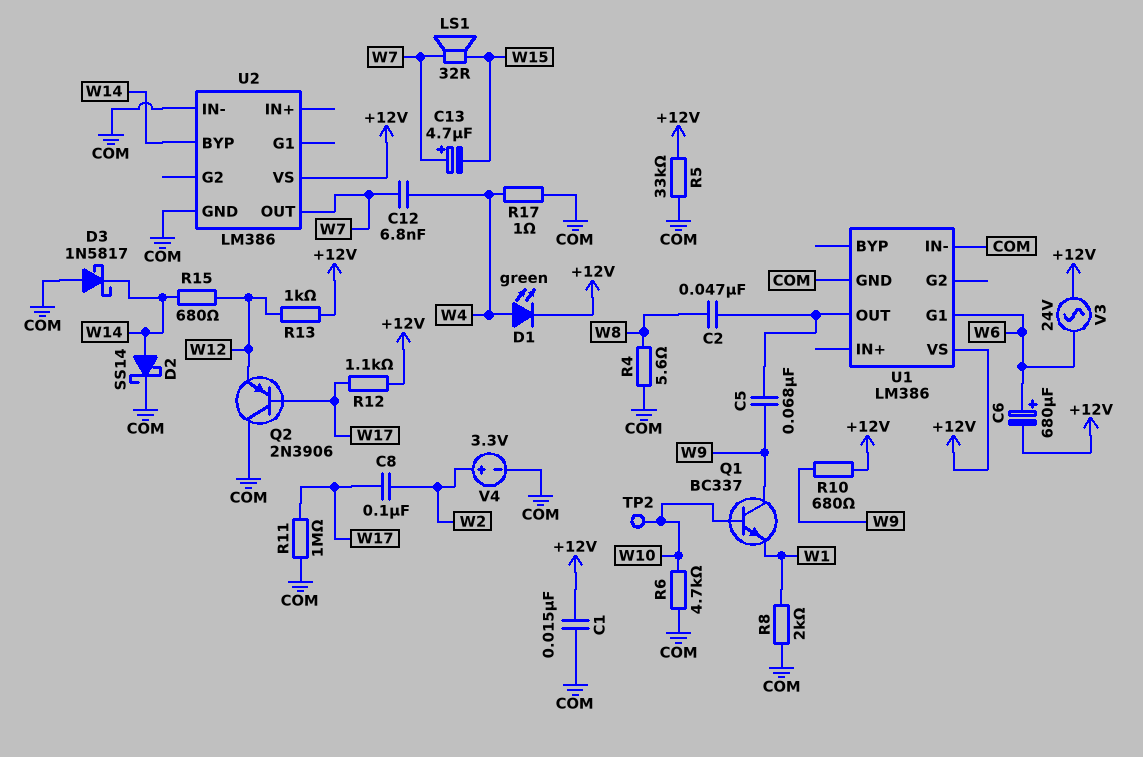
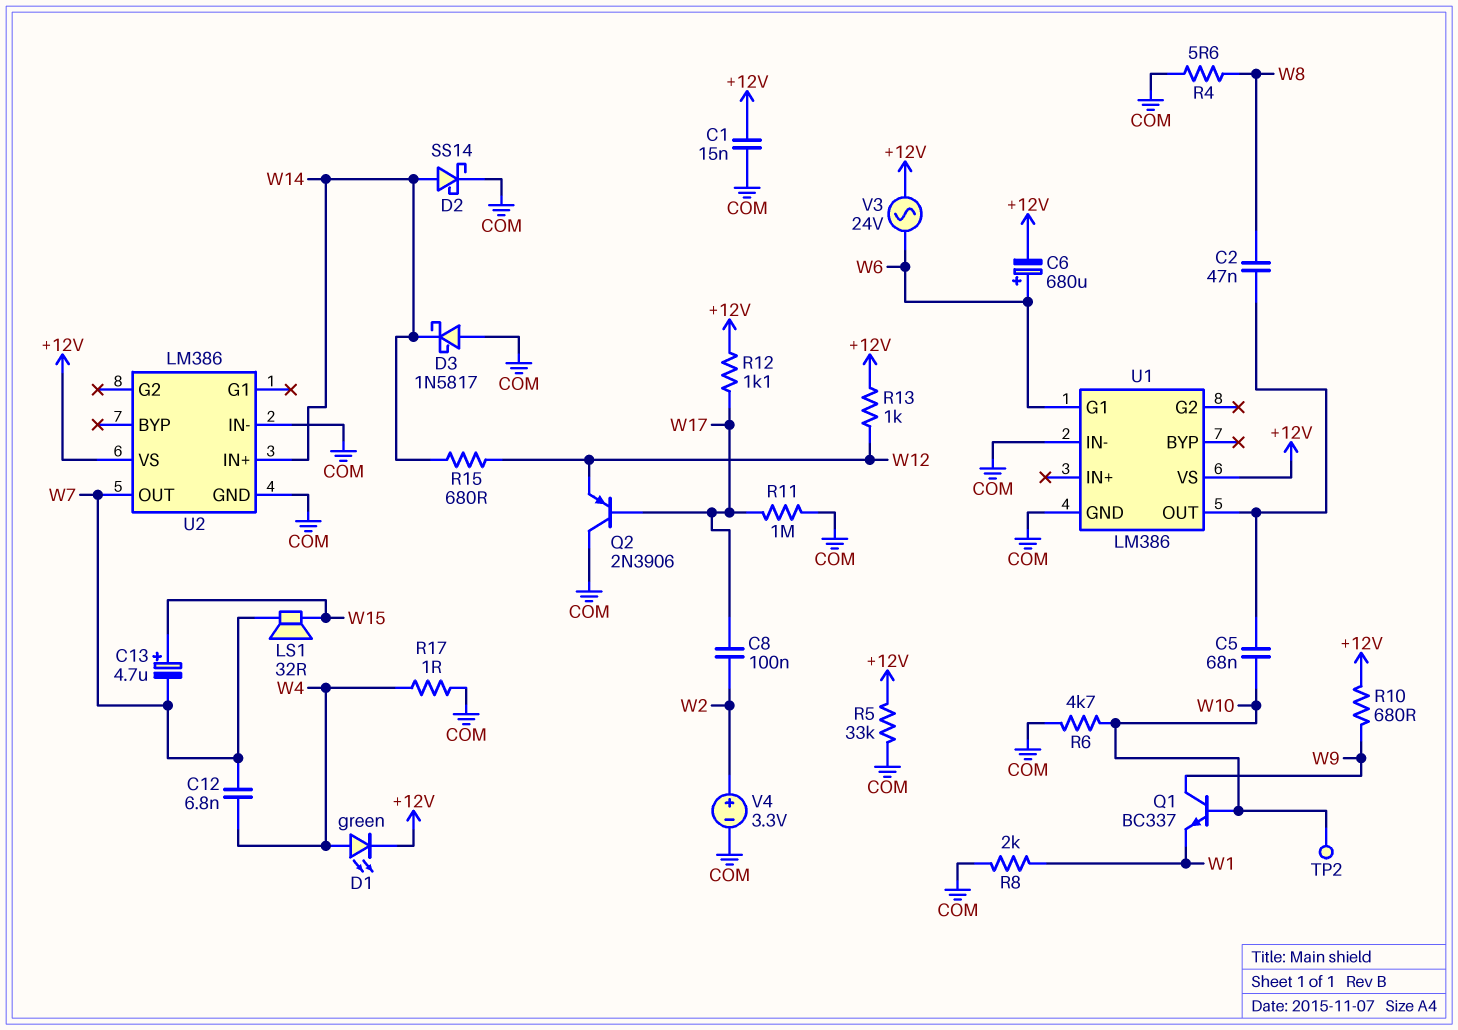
C5: 68nF (U1/OUT, W9) -> 68nF (U1/OUT, W10)
C13: 4.7uF (plus W7, minus W15) -> 4.7uF (plus W15, minus W7)
U2 pin BYP: W14 -> none
U2 pin IN+: none -> W14

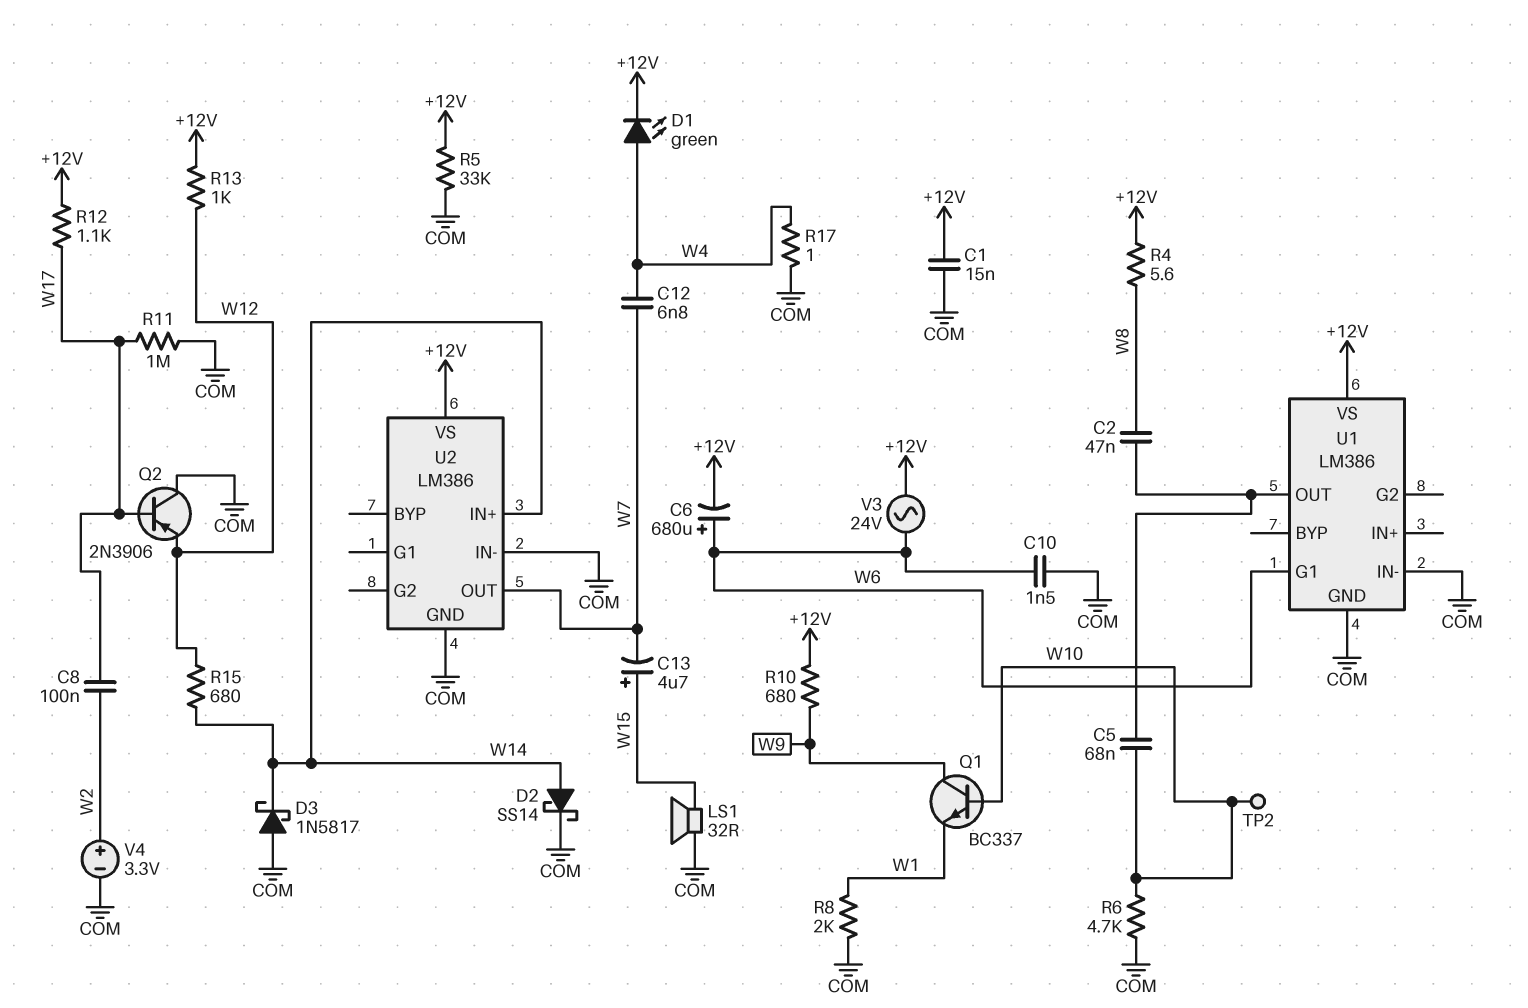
C10: none -> 1.5nF (COM, W6)
LS1: speaker 32R (W7, W15) -> speaker 32R (COM, W15)
R4: 5.6 (COM, W8) -> 5.6 (+12V, W8)

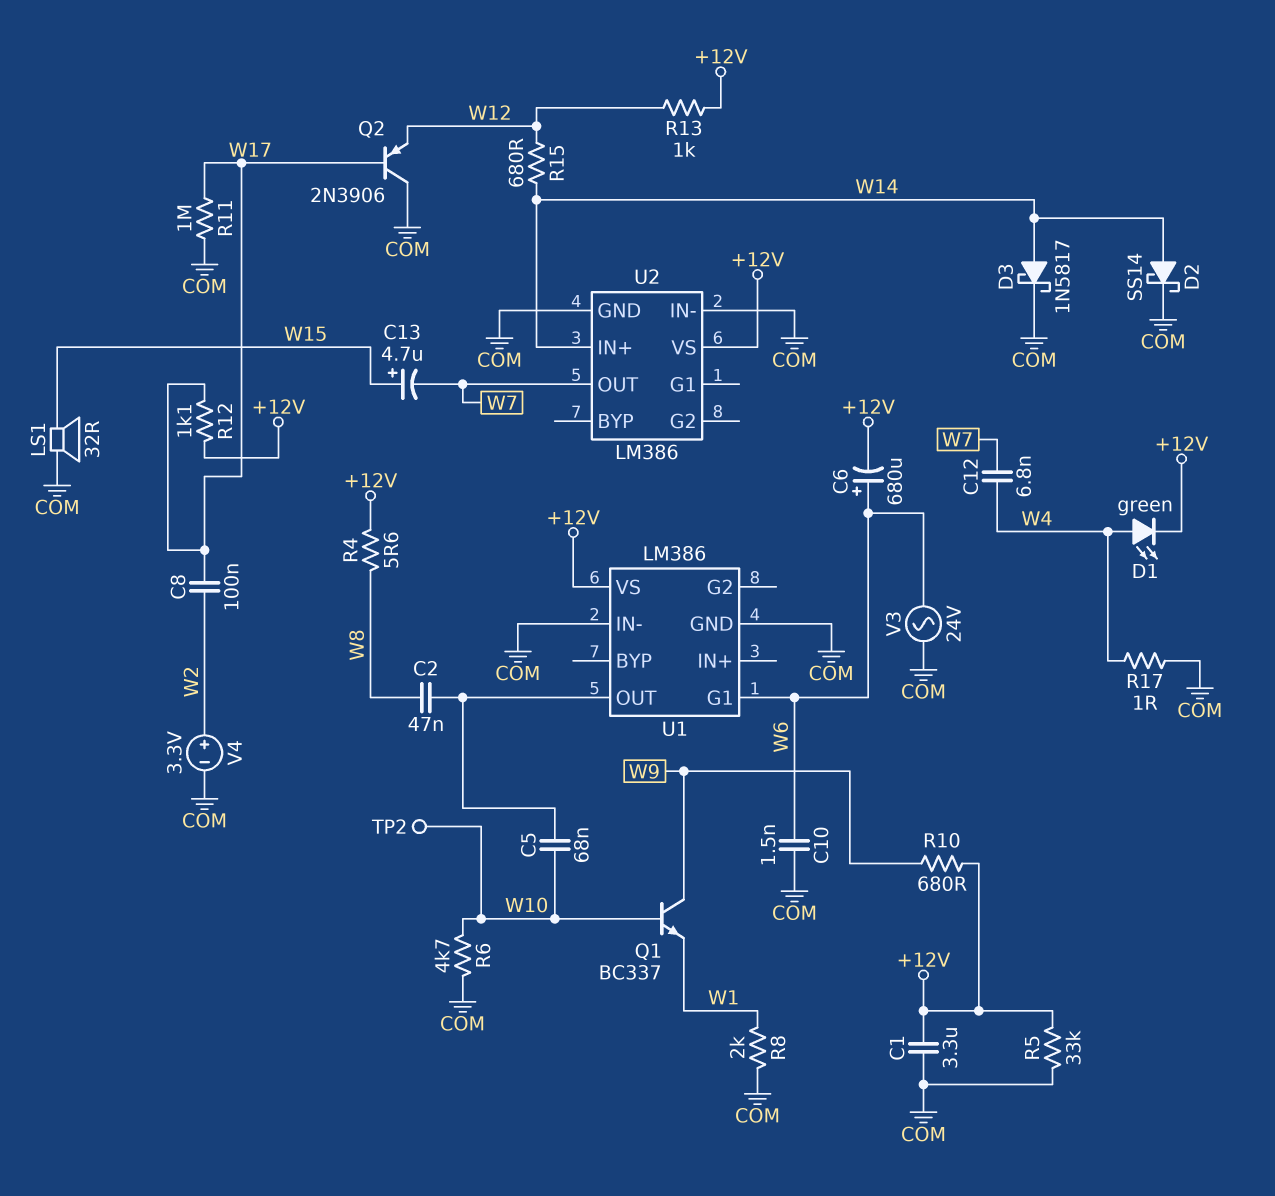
C1: 15nF (+12V, COM) -> 3.3uF (+12V, COM)
D3: schottky 1N5817 (A COM, K W14) -> schottky 1N5817 (A W14, K COM)
V3: AC 24V (+12V, W6) -> AC 24V (COM, W6)

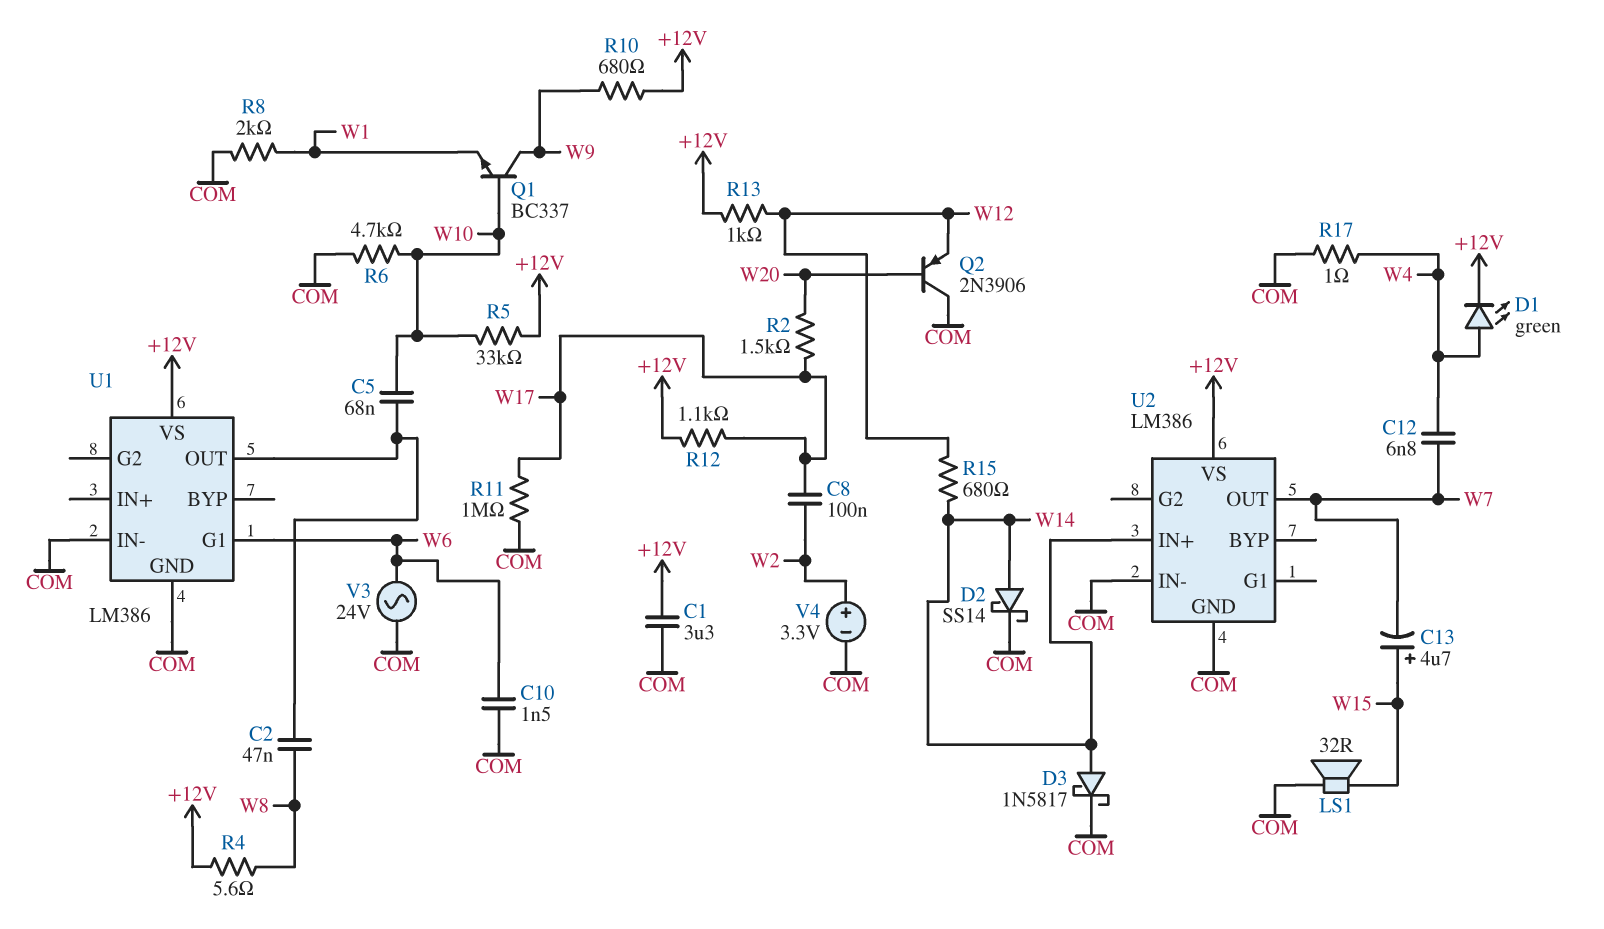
C6: 680uF (plus W6, minus +12V) -> none
Q2: PNP 2N3906 (B W17, C COM, E W12) -> PNP 2N3906 (B W20, C COM, E W12)
R2: none -> 1.5k (W17, W20)
R5: 33k (+12V, COM) -> 33k (+12V, W10)
TP2: test point (W10) -> none

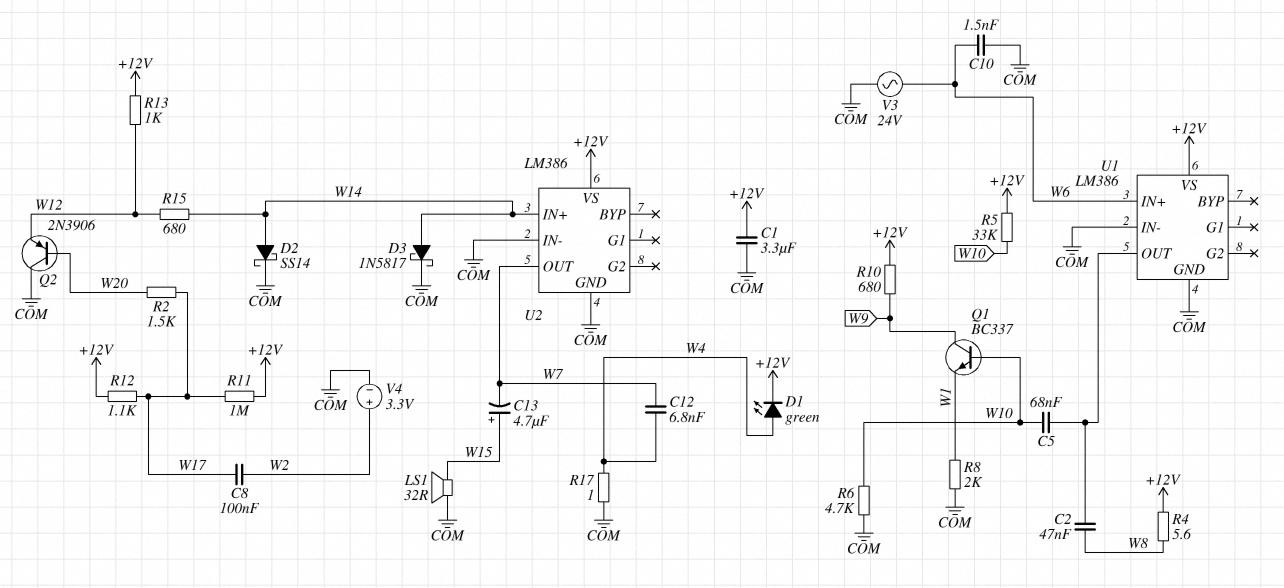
R11: 1M (COM, W17) -> 1M (+12V, W17)
U1 pin G1: W6 -> none
U1 pin IN+: none -> W6

